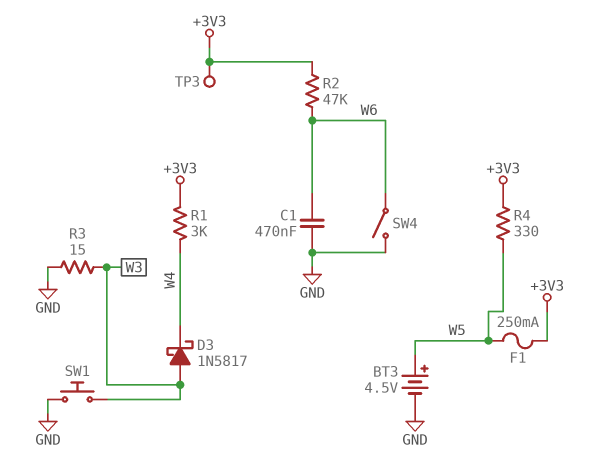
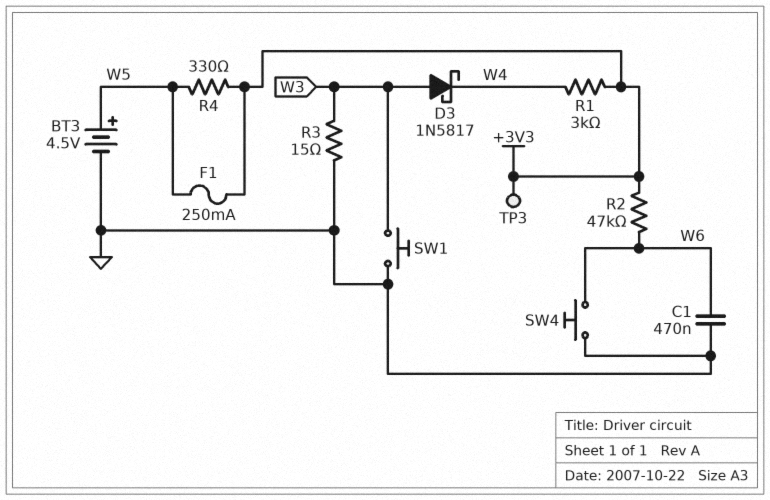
SW4: switch (GND, W6) -> button (GND, W6)

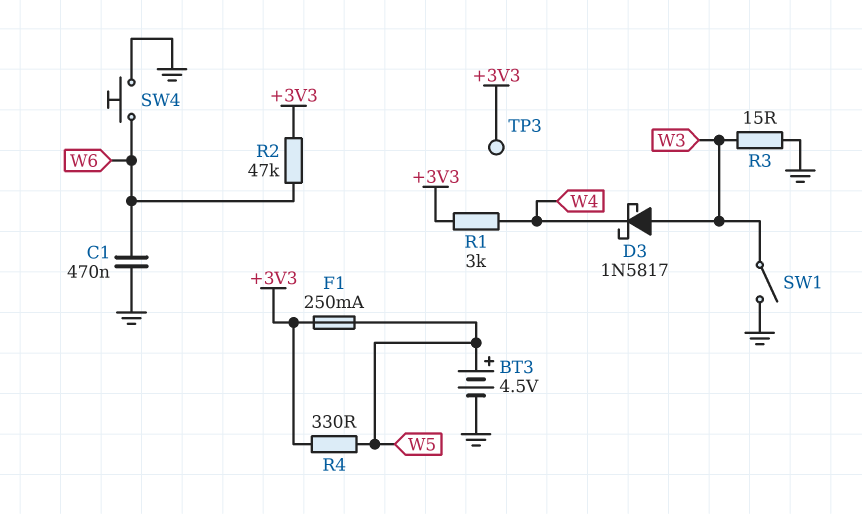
SW1: button (GND, W3) -> switch (GND, W3)

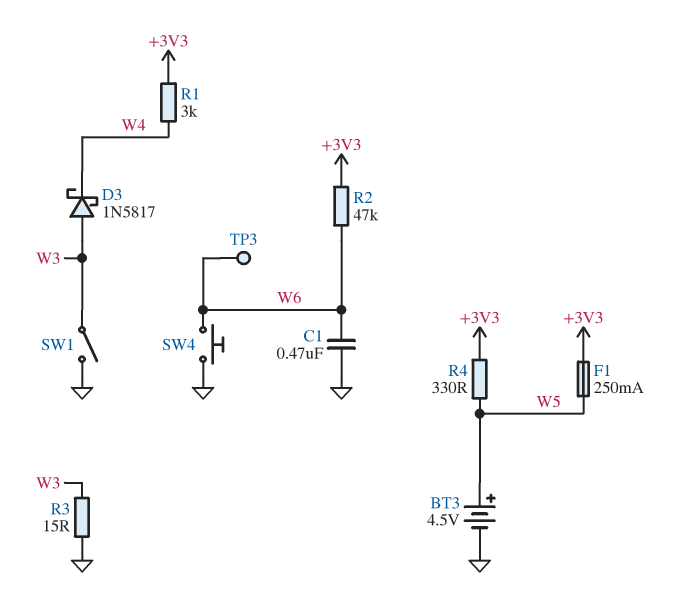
TP3: test point (+3V3) -> test point (W6)

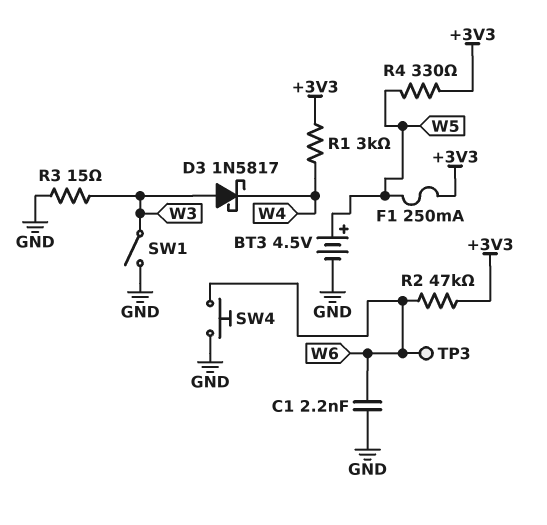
C1: 470nF (GND, W6) -> 2.2nF (GND, W6)

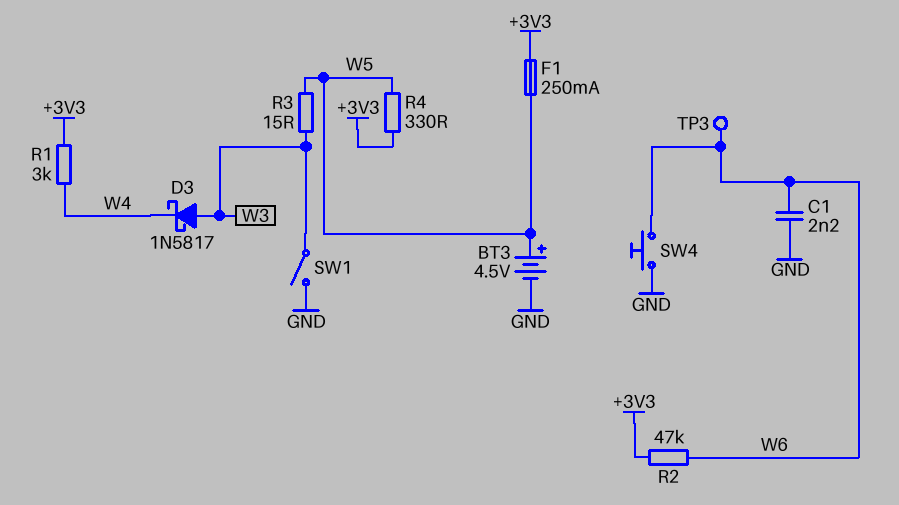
R3: 15 (GND, W3) -> 15 (W3, W5)

